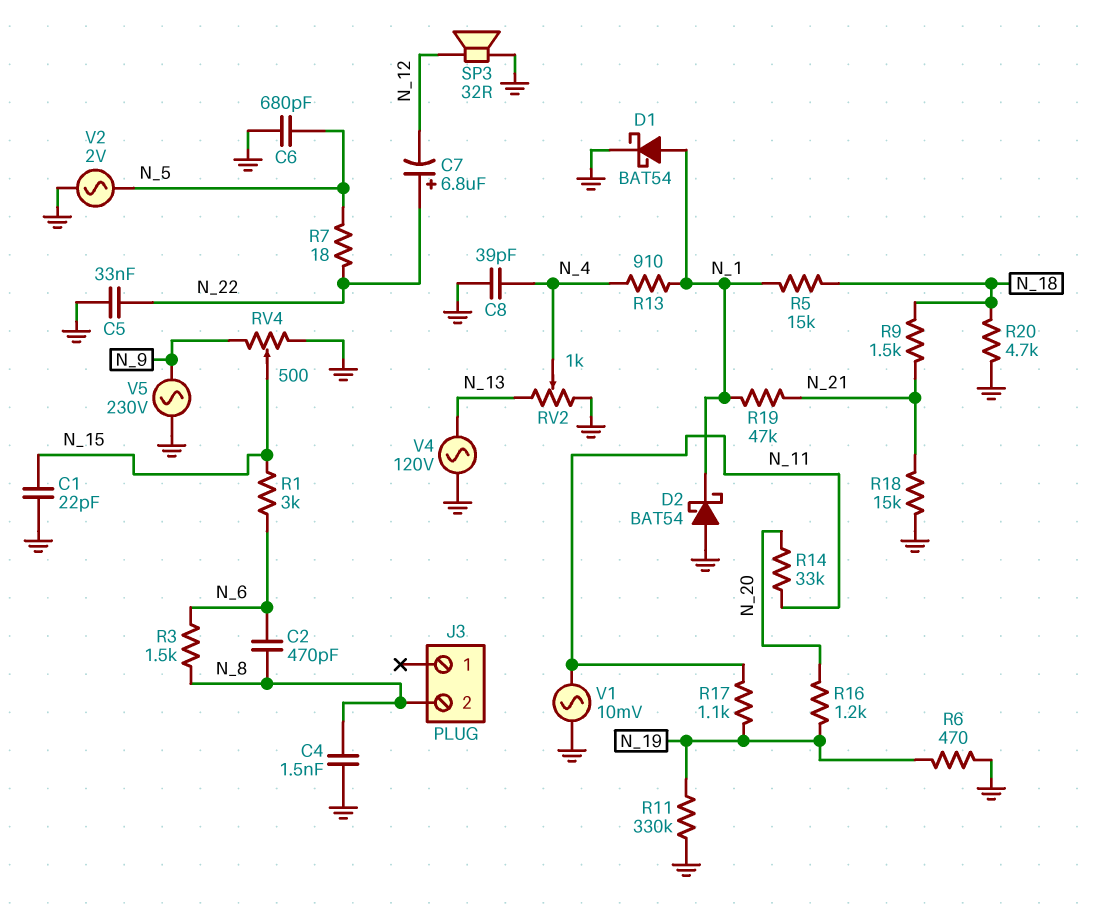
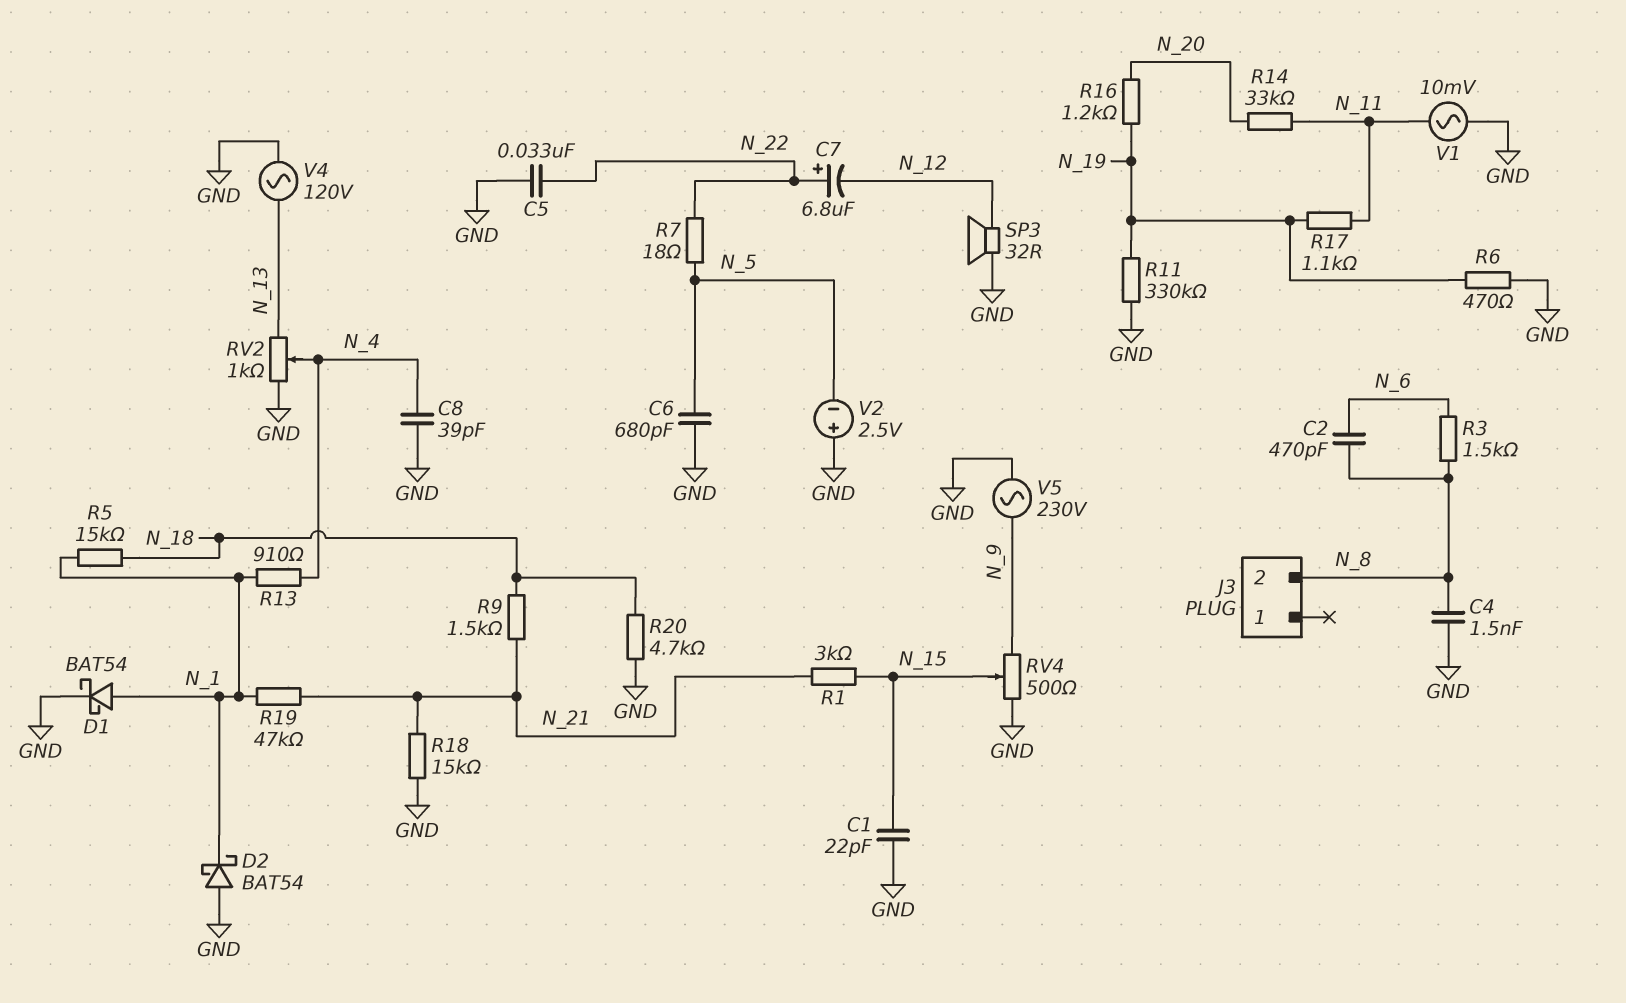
R1: 3k (N_6, N_15) -> 3k (N_15, N_21)
V2: AC 2V (GND, N_5) -> 2.5V (plus GND, minus N_5)

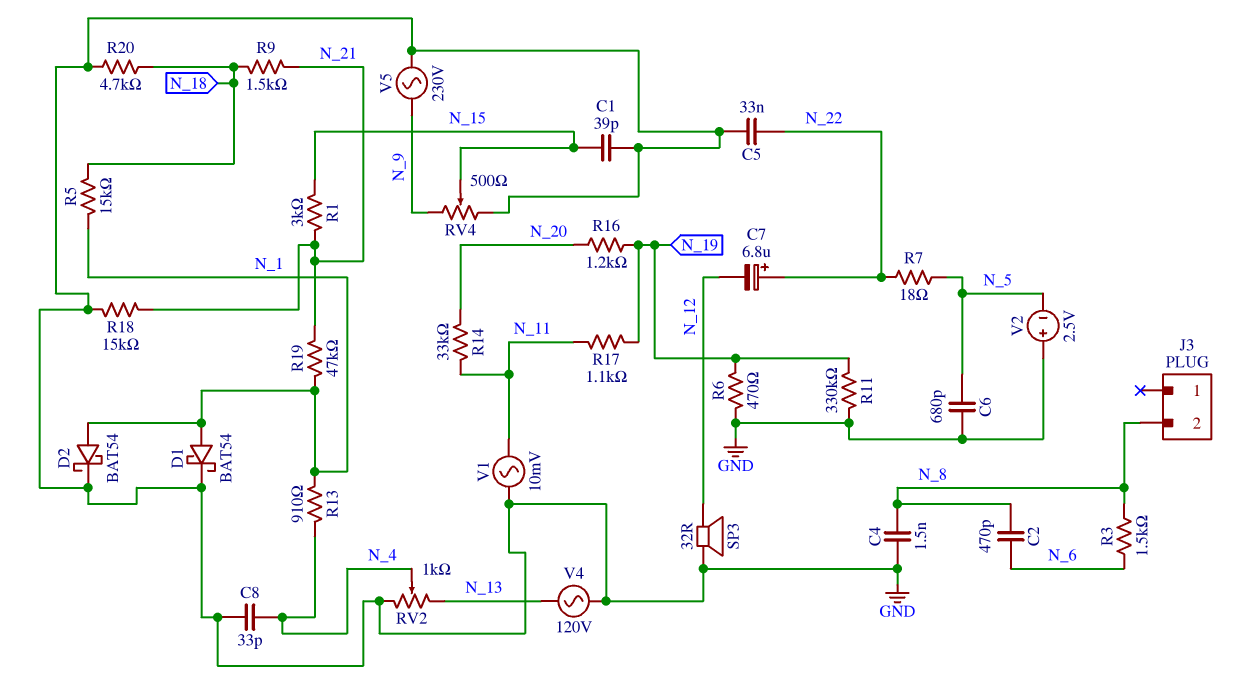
C1: 22pF (GND, N_15) -> 39pF (GND, N_15)
C8: 39pF (GND, N_4) -> 33pF (GND, N_4)
D2: schottky BAT54 (A GND, K N_1) -> schottky BAT54 (A N_1, K GND)

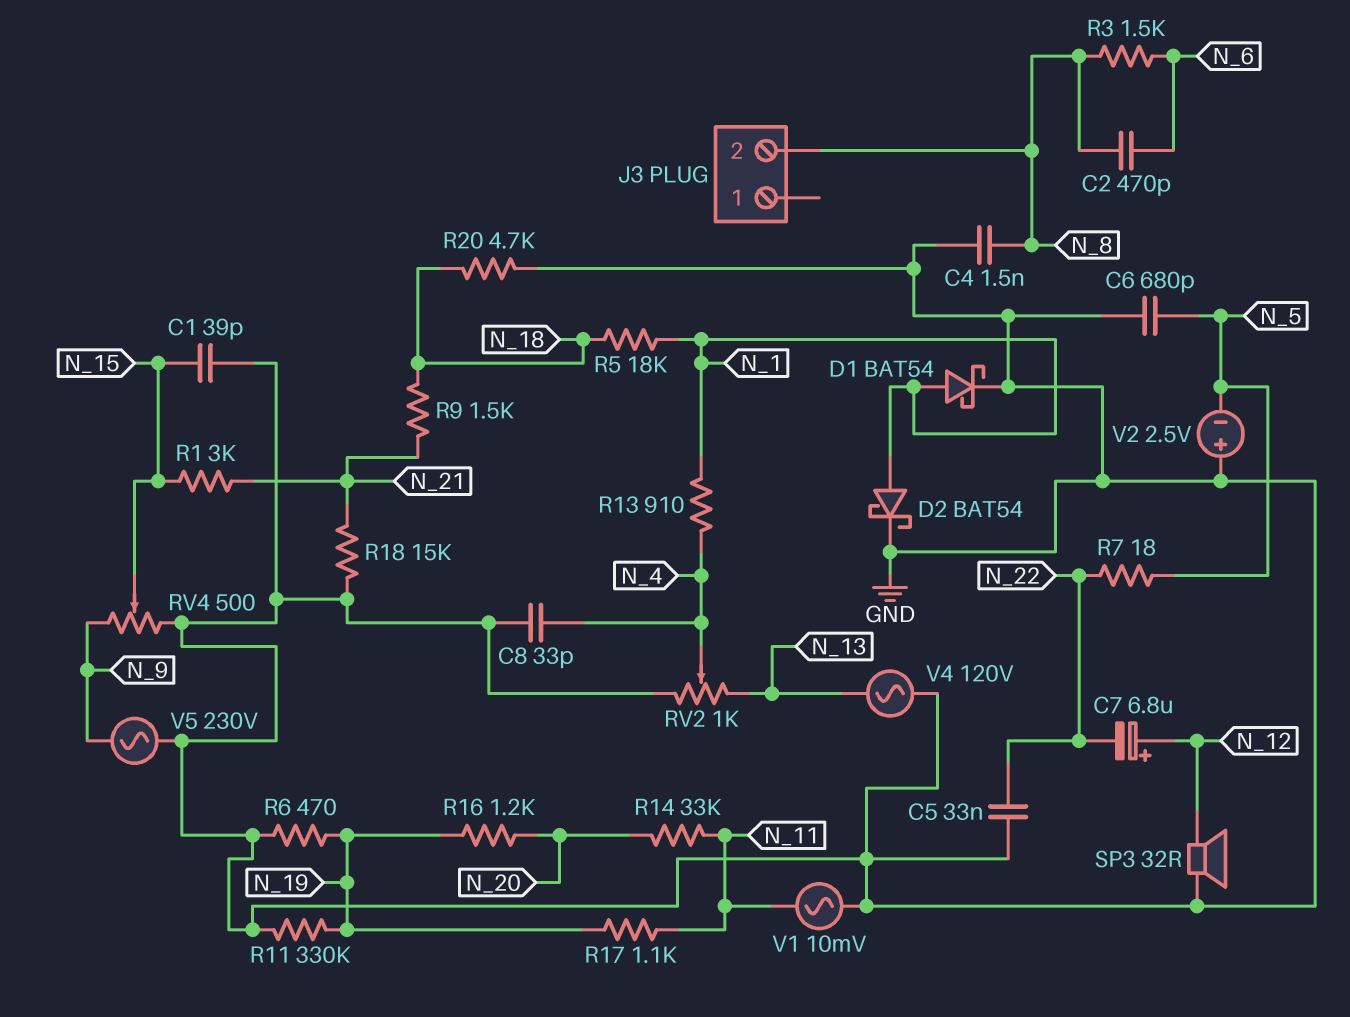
C7: 6.8uF (plus N_22, minus N_12) -> 6.8uF (plus N_12, minus N_22)
R5: 15k (N_1, N_18) -> 18k (N_1, N_18)
R19: 47k (N_1, N_21) -> none

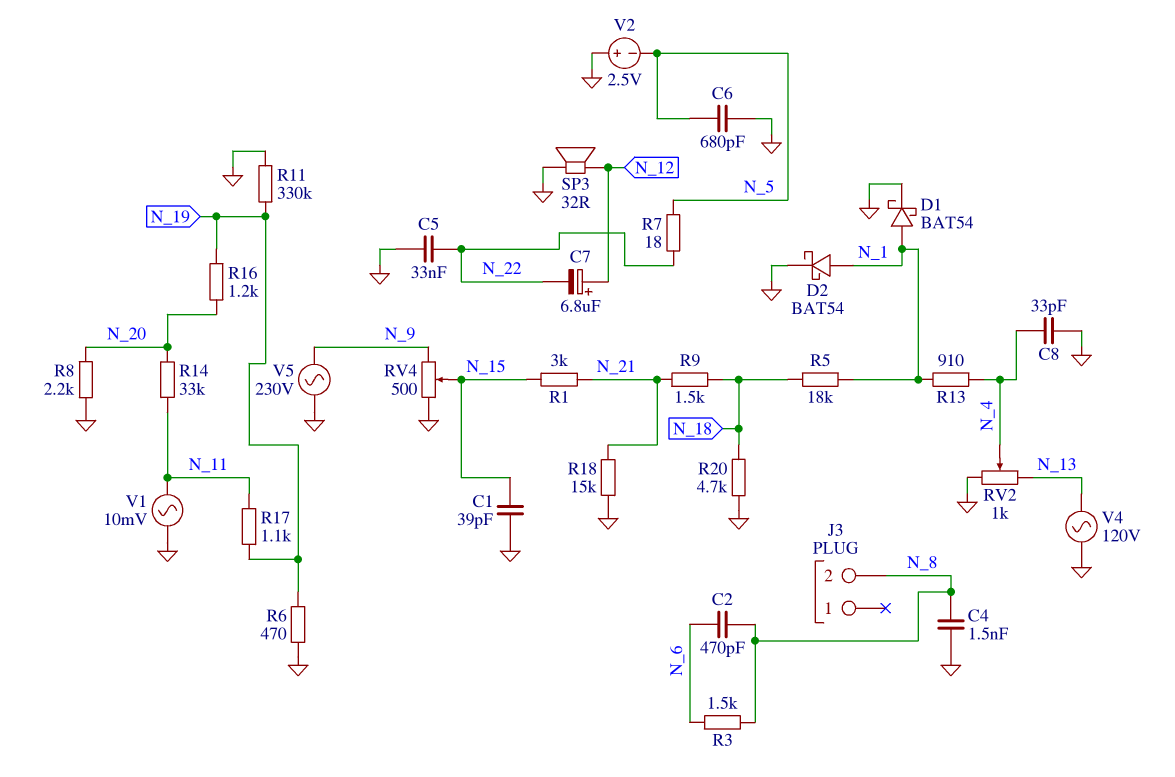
R8: none -> 2.2k (GND, N_20)

